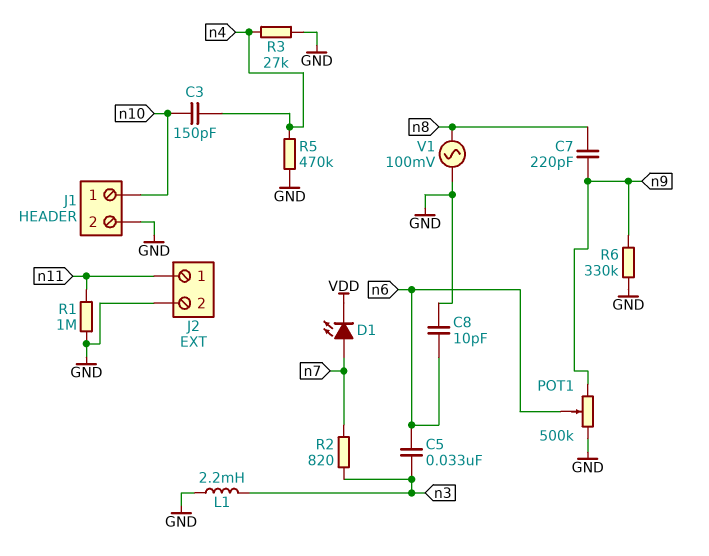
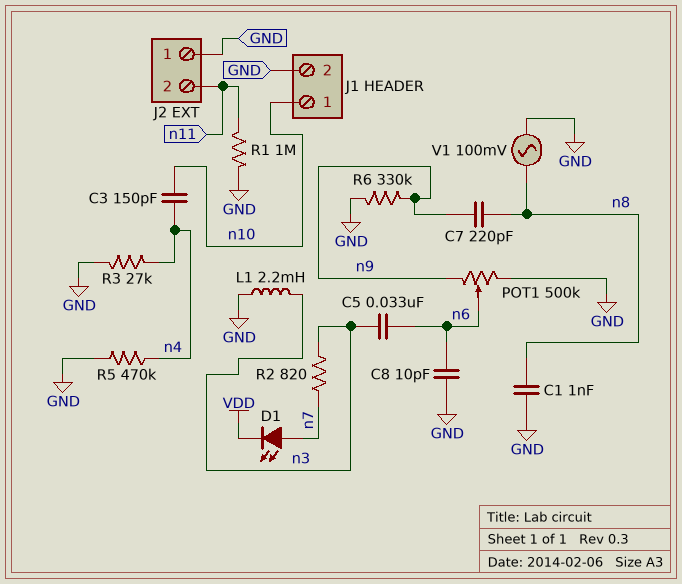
C1: none -> 1nF (GND, n8)
J2 pin 1: n11 -> GND
J2 pin 2: GND -> n11

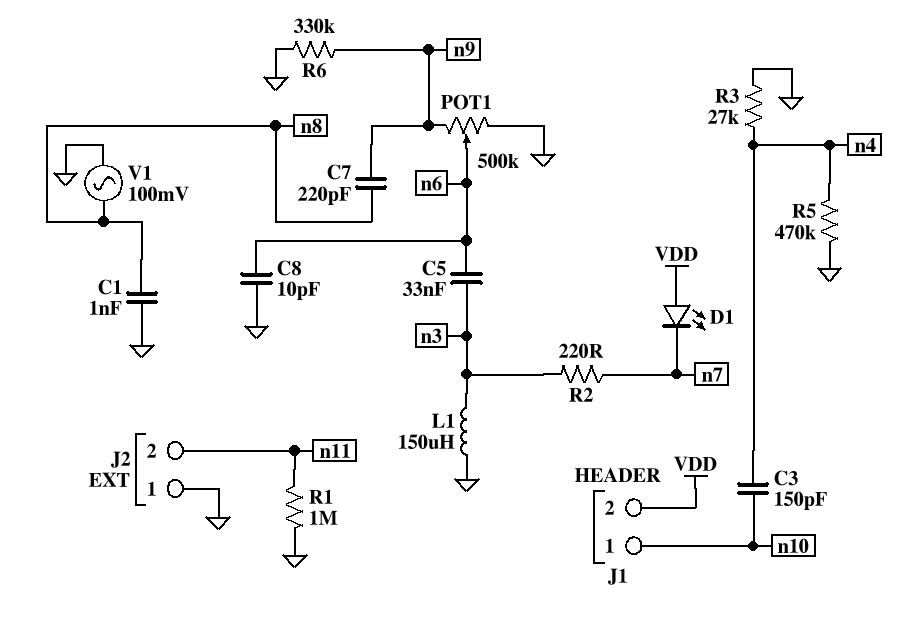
D1: LED (A n7, K VDD) -> LED (A VDD, K n7)
J1 pin 2: GND -> VDD
L1: 2.2mH (GND, n3) -> 150uH (GND, n3)
R2: 820 (n3, n7) -> 220 (n3, n7)

